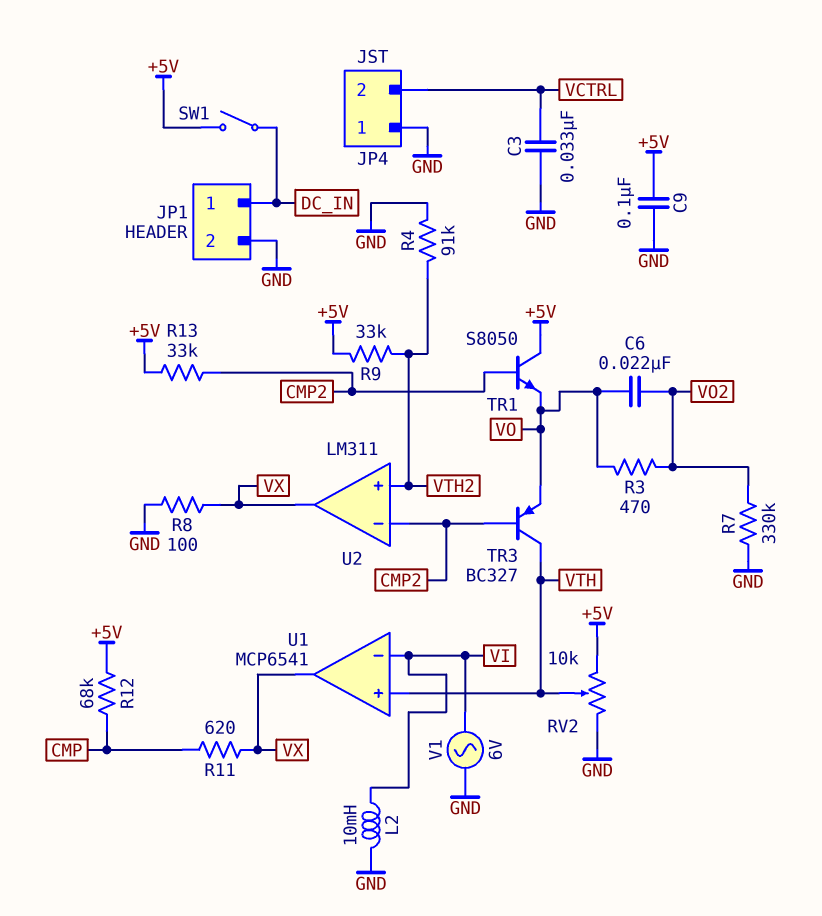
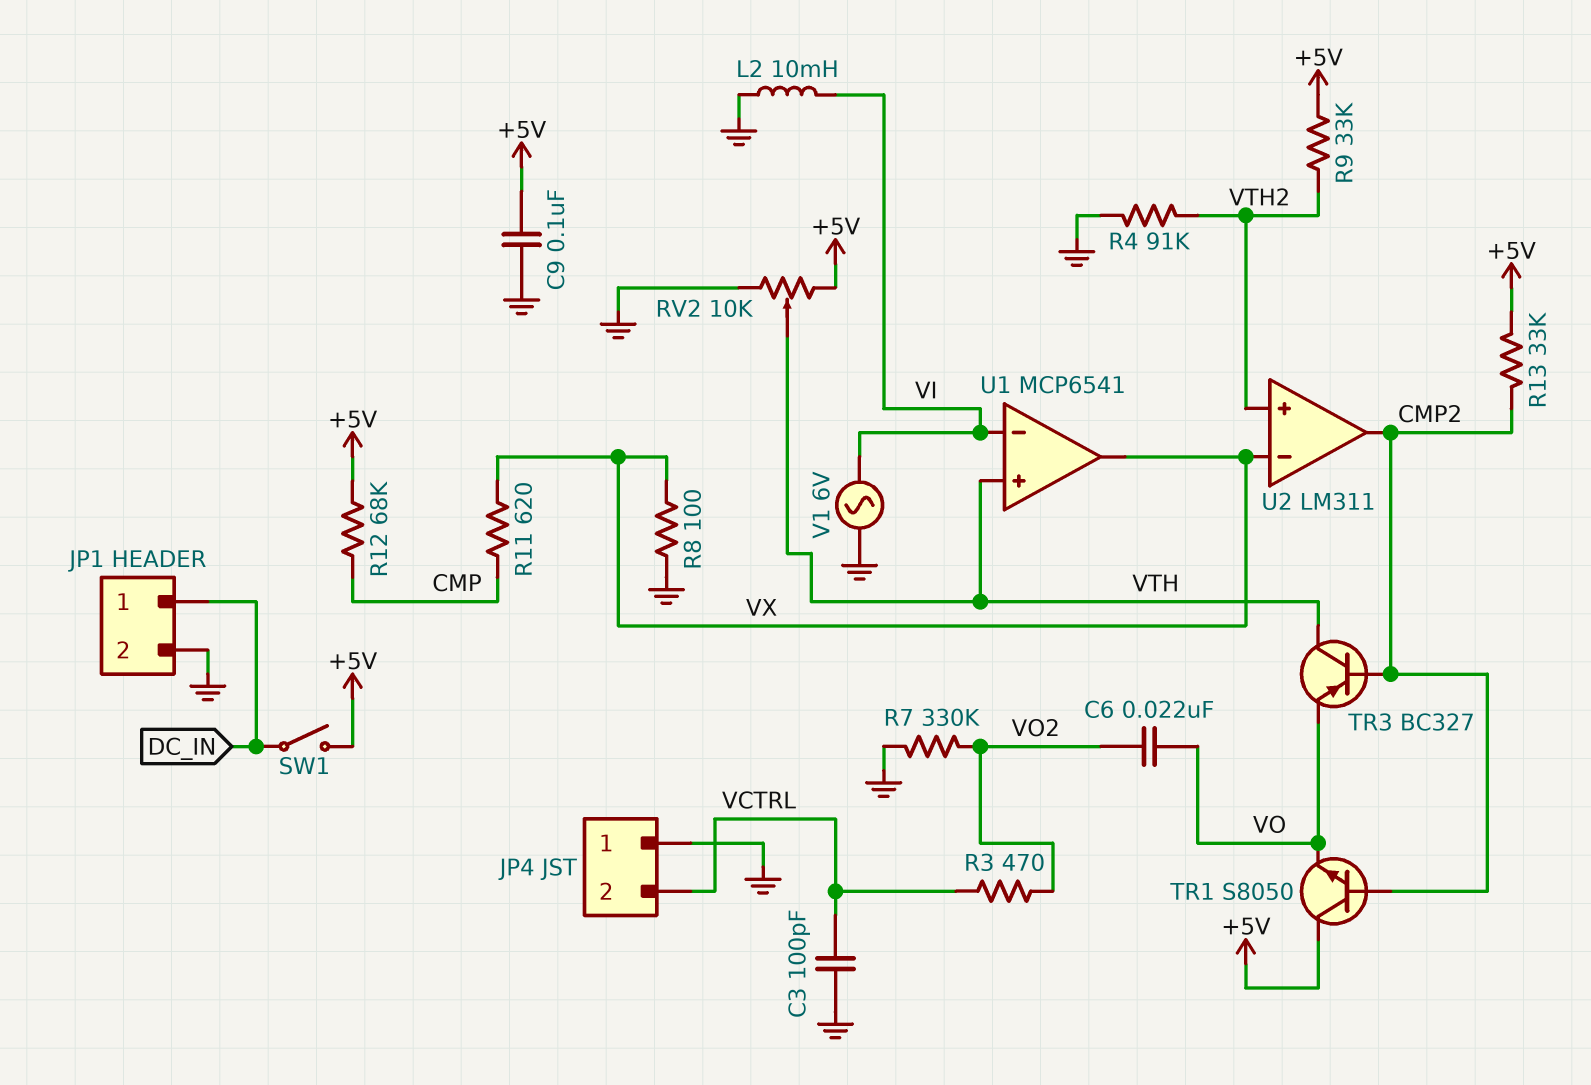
C3: 33nF (GND, VCTRL) -> 100pF (GND, VCTRL)
R3: 470 (VO, VO2) -> 470 (VCTRL, VO2)
U2 pin in-: CMP2 -> VX
U2 pin out: VX -> CMP2

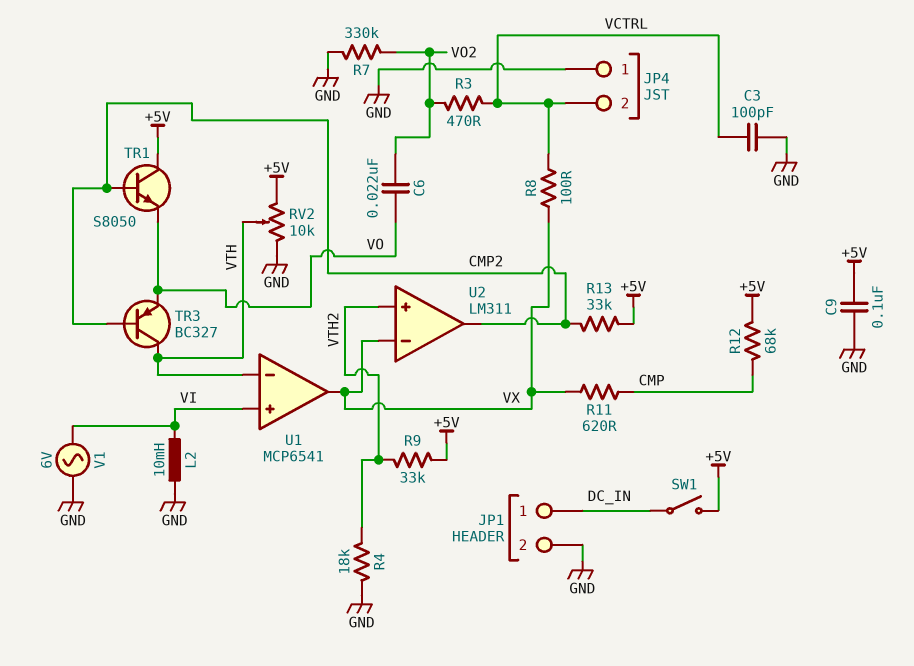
R4: 91k (GND, VTH2) -> 18k (GND, VTH2)
R8: 100 (GND, VX) -> 100 (VCTRL, VX)
U1 pin in+: VTH -> VI
U1 pin in-: VI -> VTH

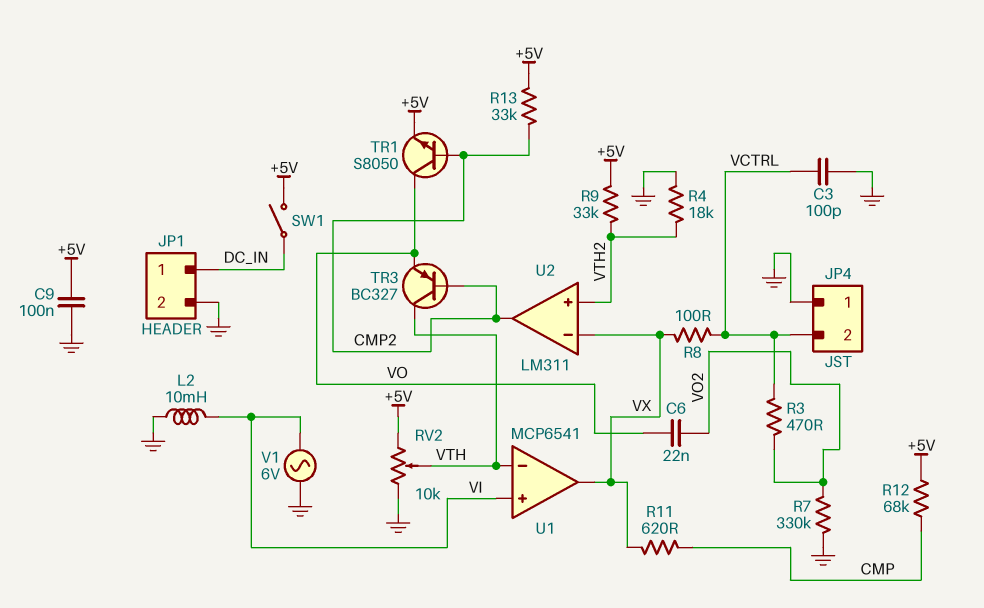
TR1: NPN S8050 (B CMP2, C +5V, E VO) -> NPN S8050 (B CMP2, C VO, E +5V)

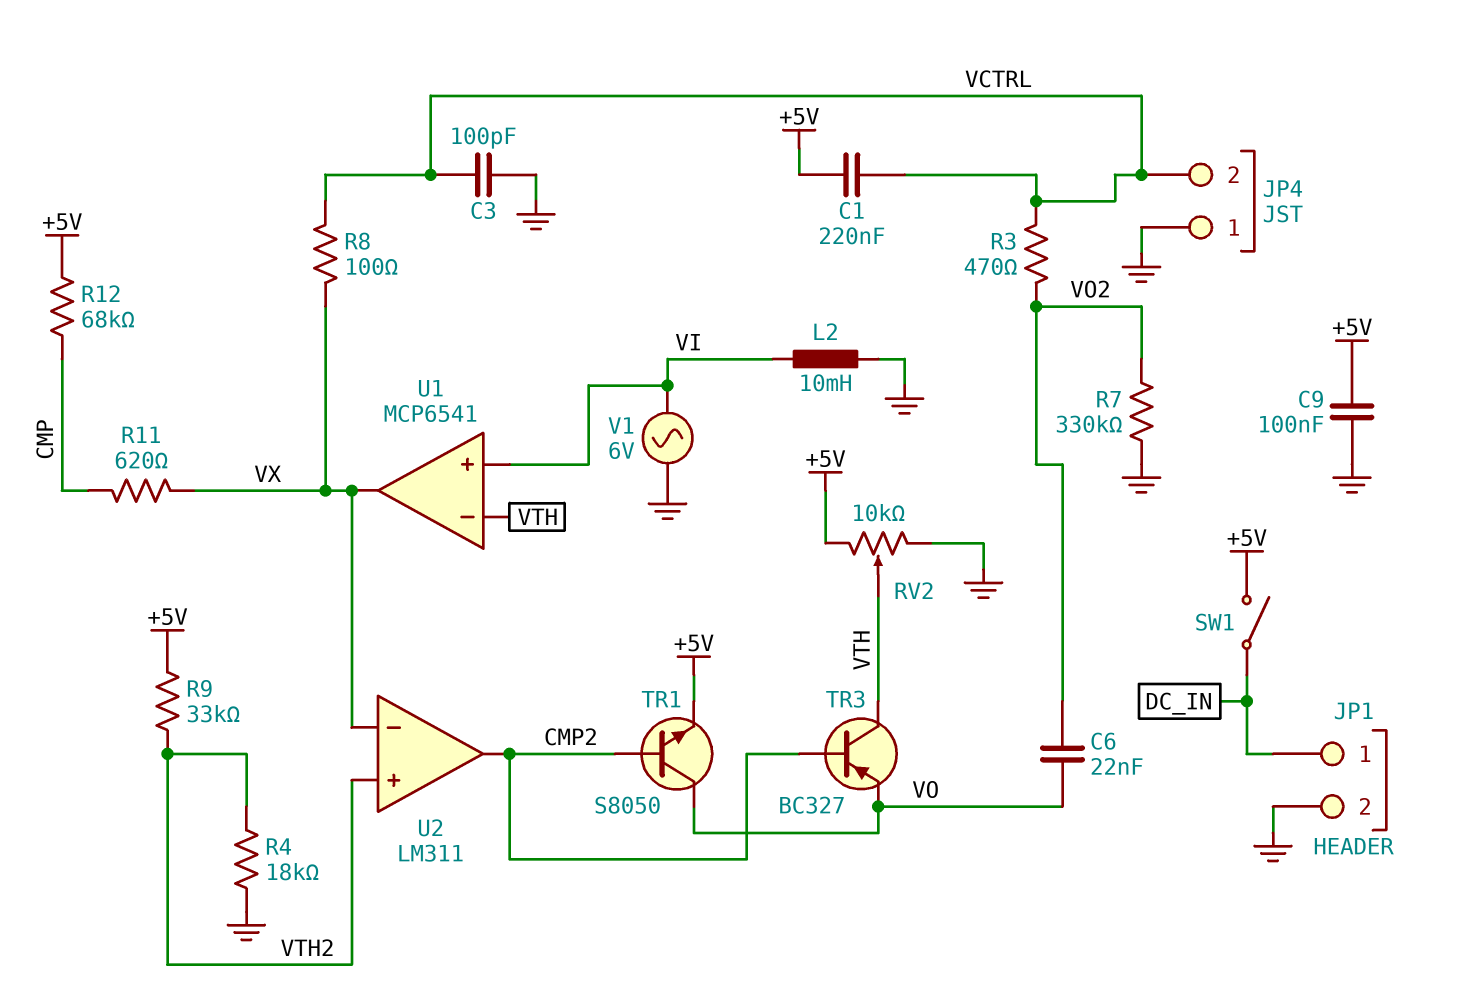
C1: none -> 220nF (+5V, VCTRL)
R13: 33k (+5V, CMP2) -> none

